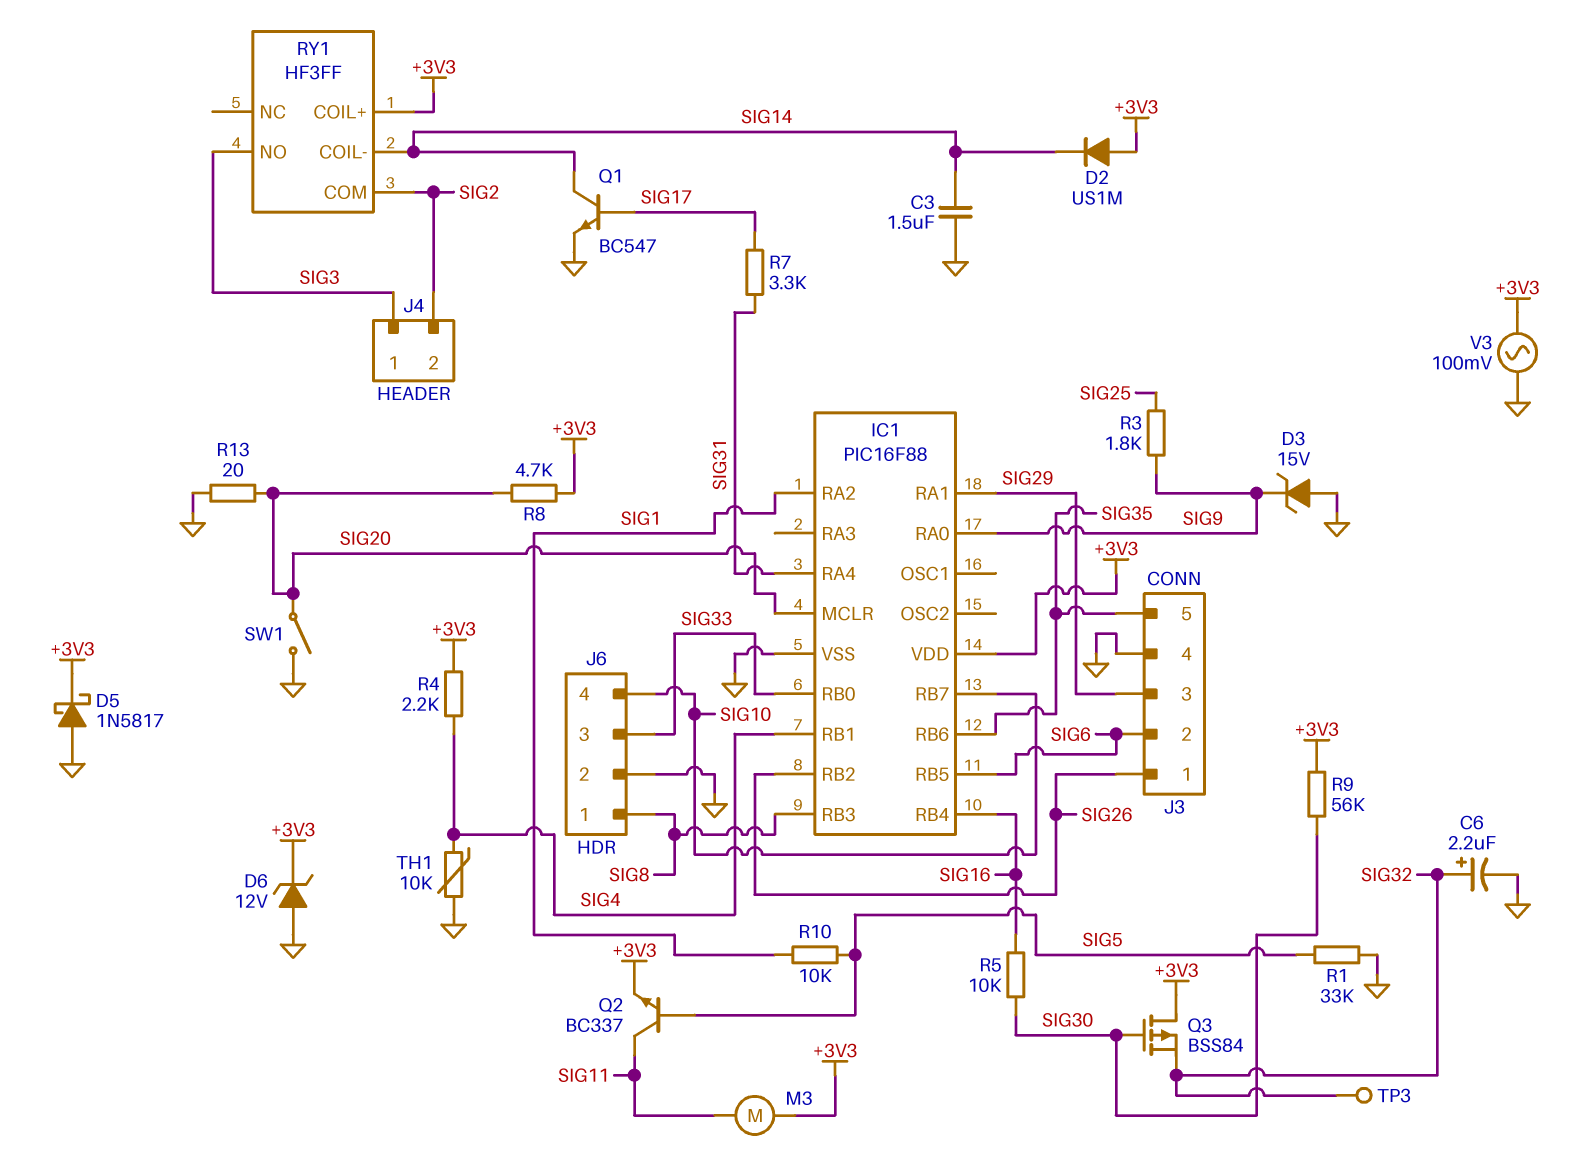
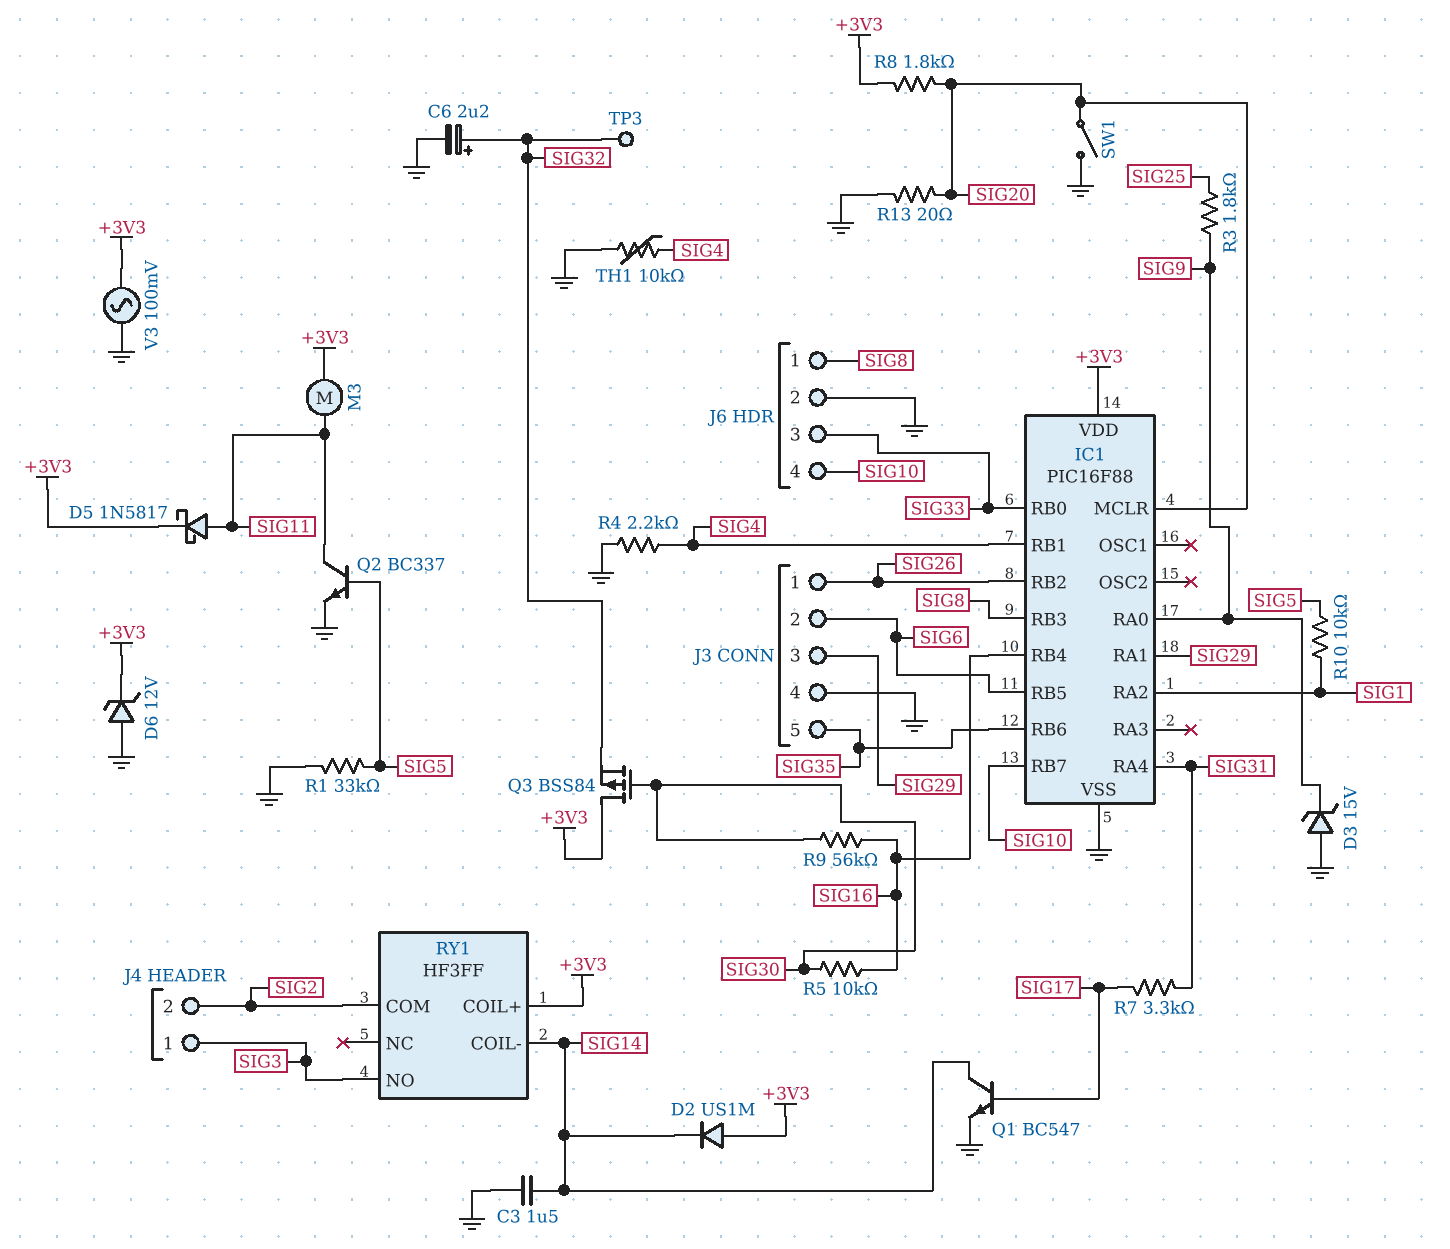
D5: schottky 1N5817 (A GND, K +3V3) -> schottky 1N5817 (A SIG11, K +3V3)
Q2: NPN BC337 (B SIG5, C SIG11, E +3V3) -> NPN BC337 (B SIG5, C SIG11, E GND)
R4: 2.2k (+3V3, SIG4) -> 2.2k (GND, SIG4)
R8: 4.7k (+3V3, SIG20) -> 1.8k (+3V3, SIG20)
R9: 56k (+3V3, SIG30) -> 56k (SIG16, SIG30)

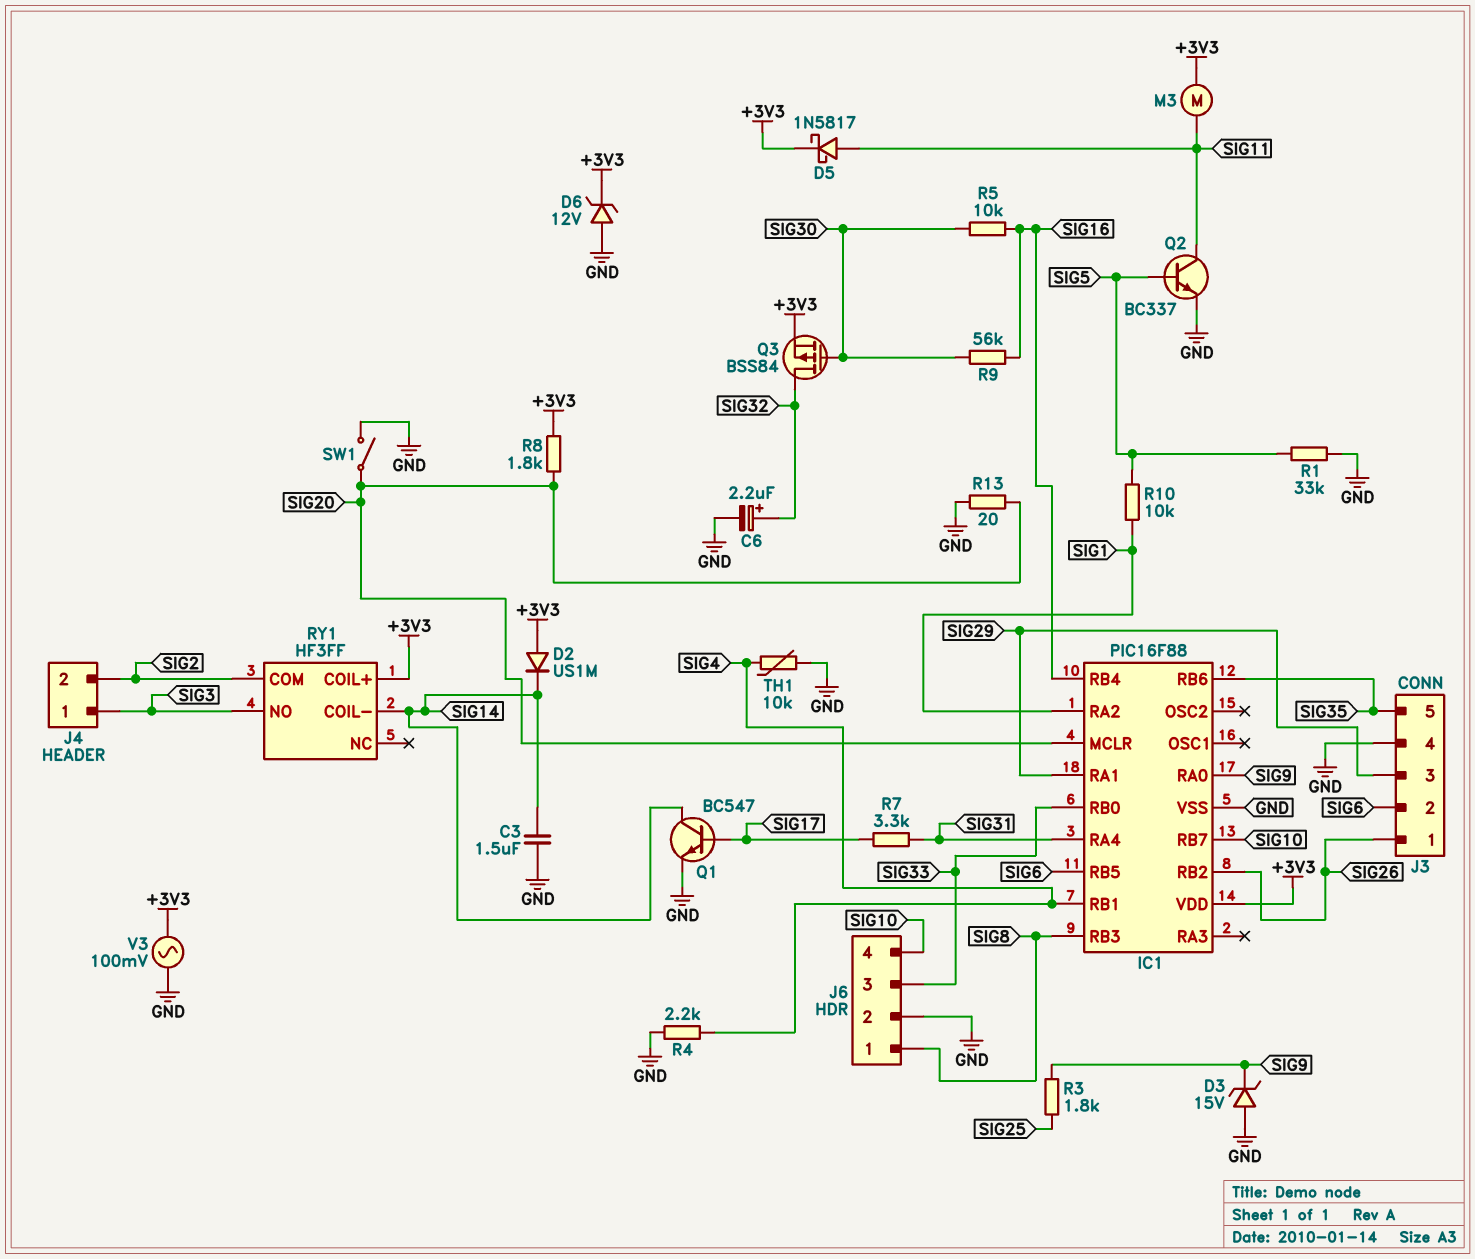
Q3: PMOS BSS84 (G SIG30, D +3V3, S SIG32) -> PMOS BSS84 (G SIG30, D SIG32, S +3V3)
TP3: test point (SIG32) -> none

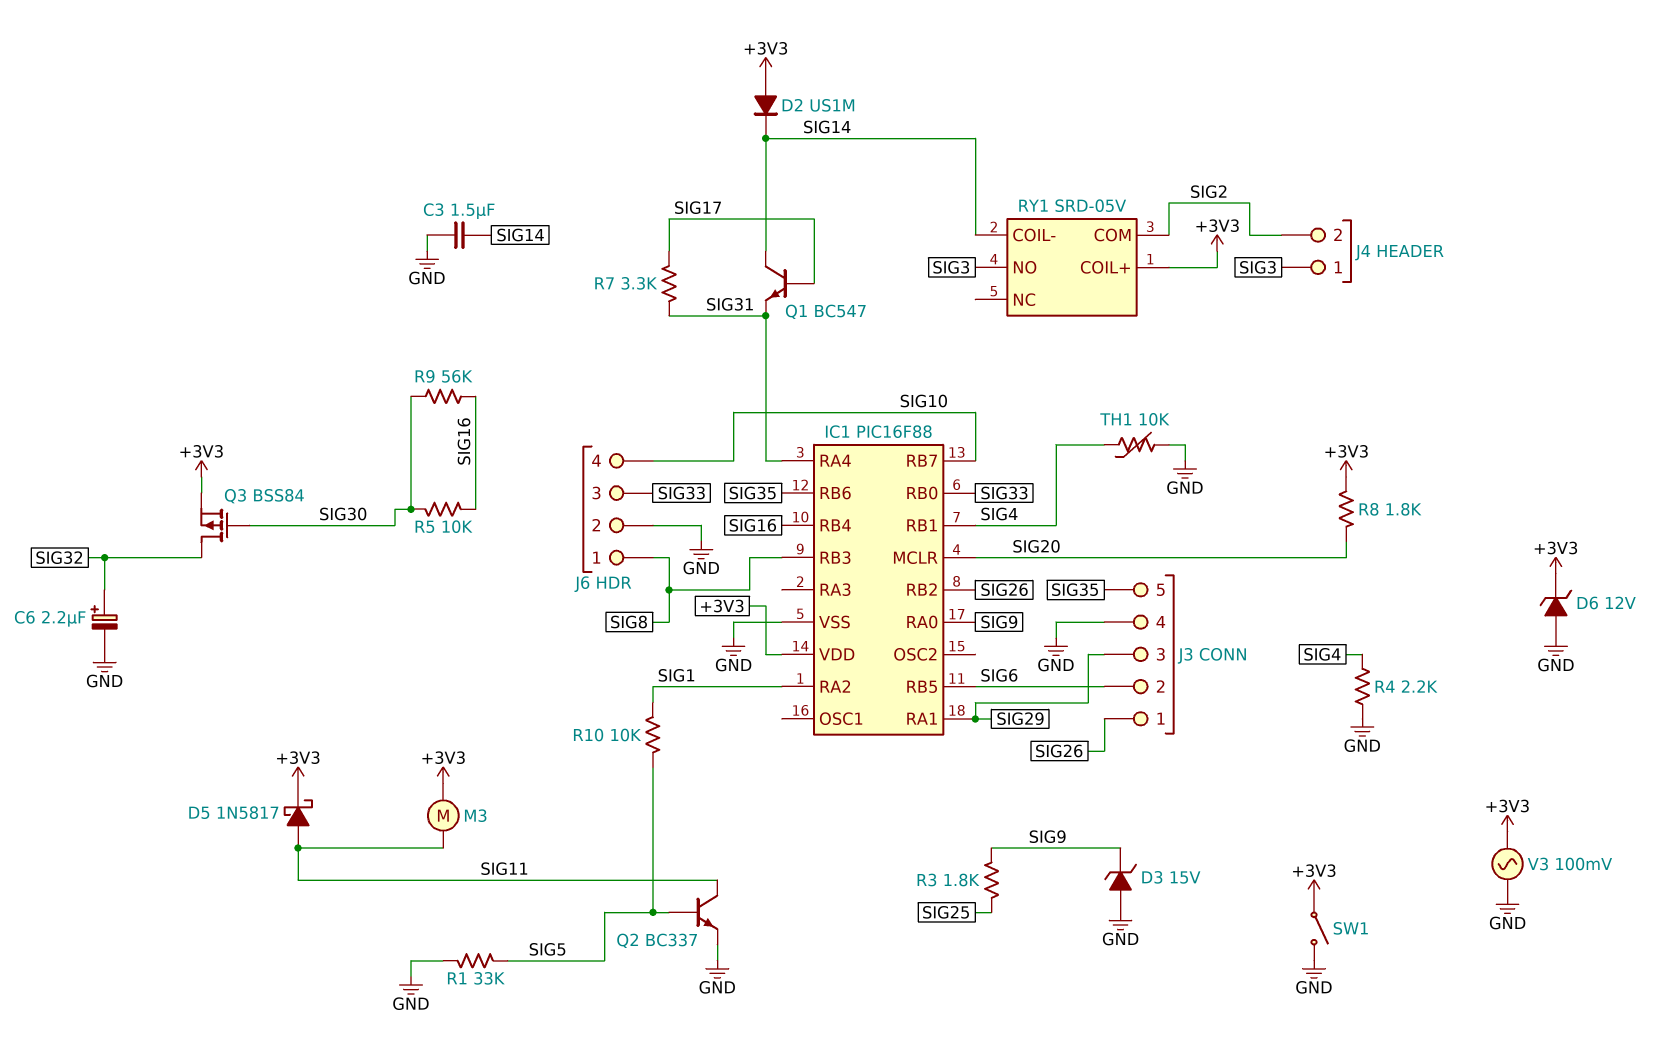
Q1: NPN BC547 (B SIG17, C SIG14, E GND) -> NPN BC547 (B SIG17, C SIG14, E SIG31)
R13: 20 (GND, SIG20) -> none
RY1: HF3FF -> SRD-05V
SW1: switch (GND, SIG20) -> switch (+3V3, GND)

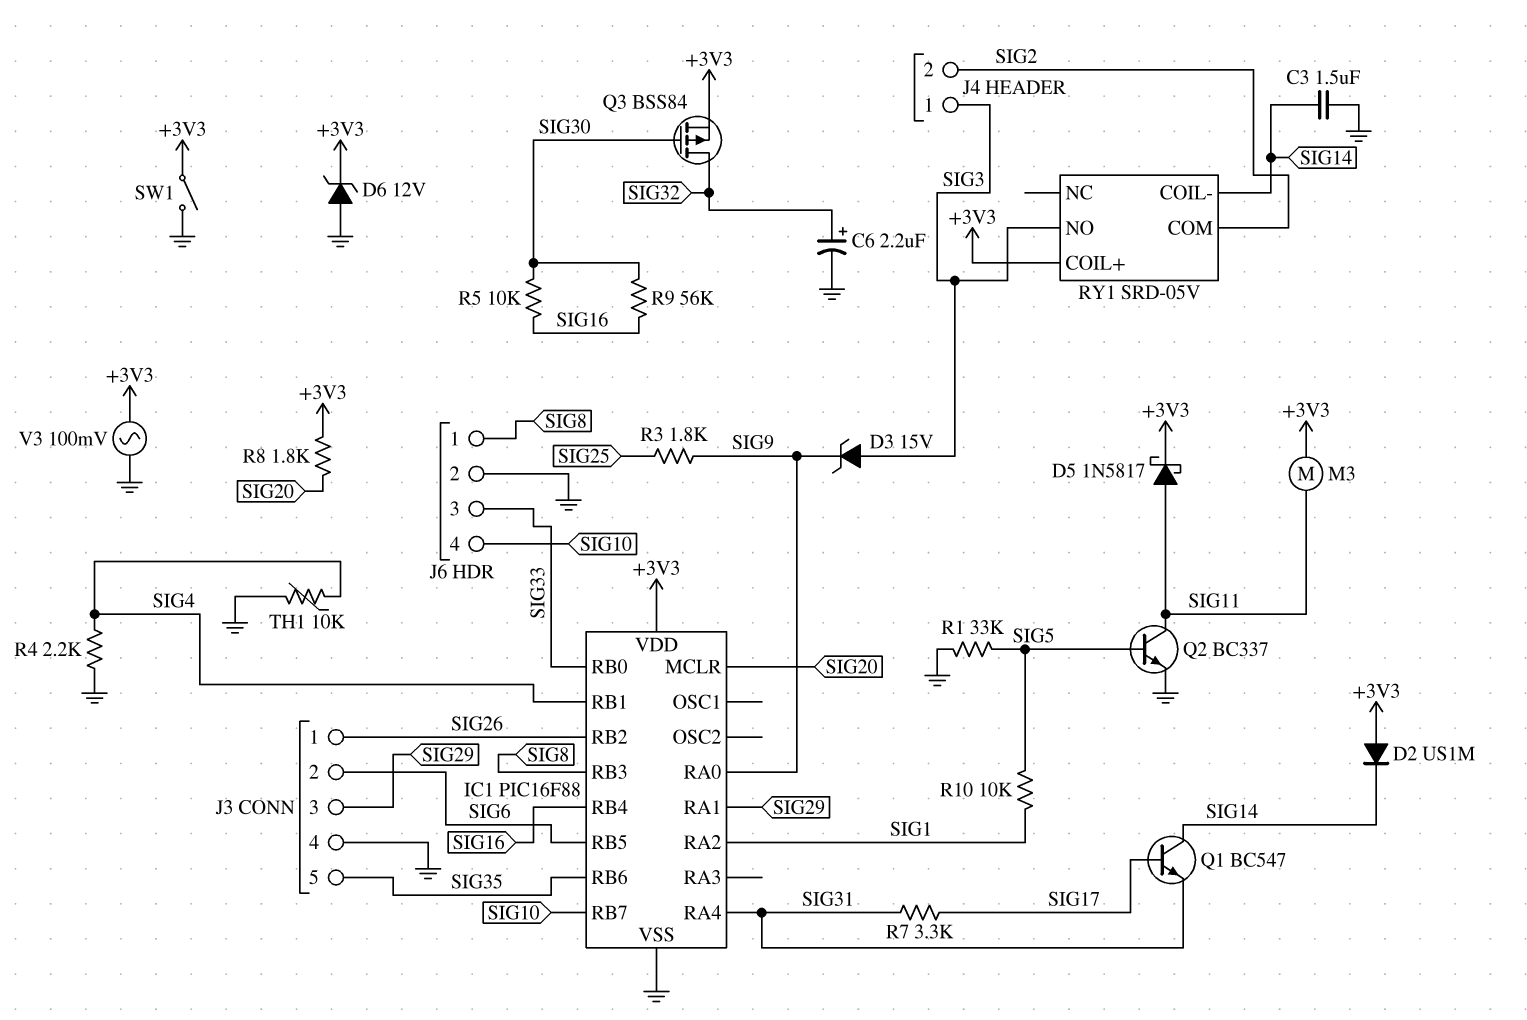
D3: zener 15V (A GND, K SIG9) -> zener 15V (A SIG3, K SIG9)

